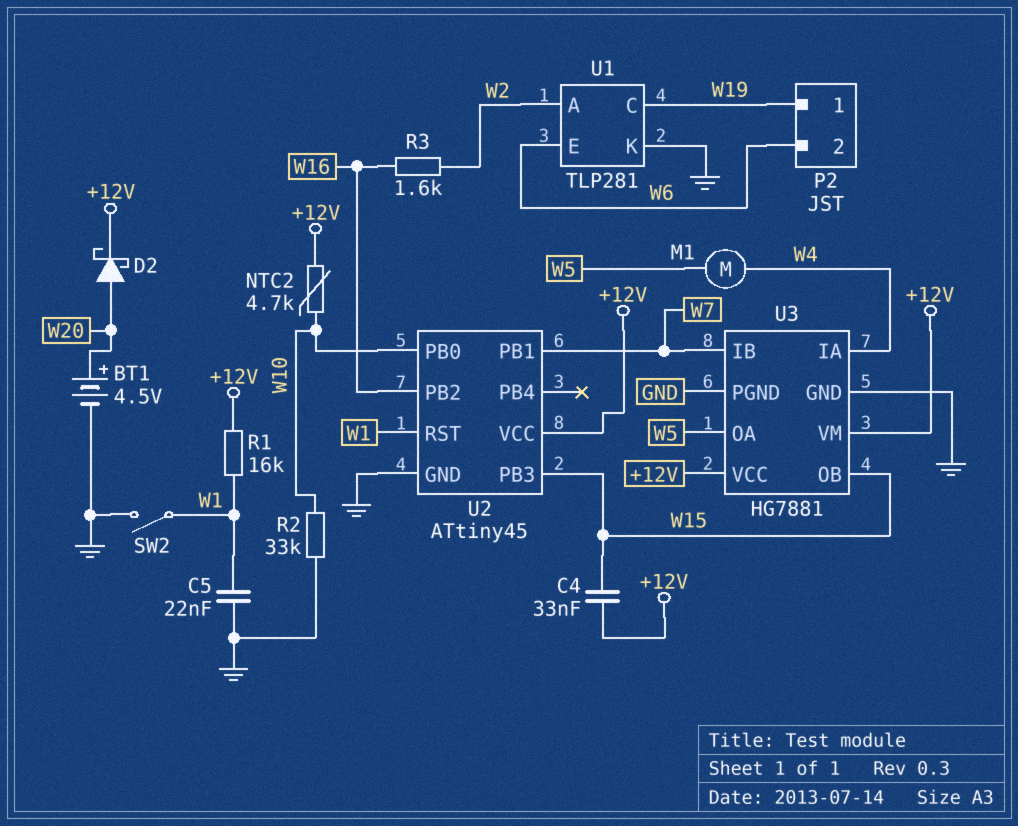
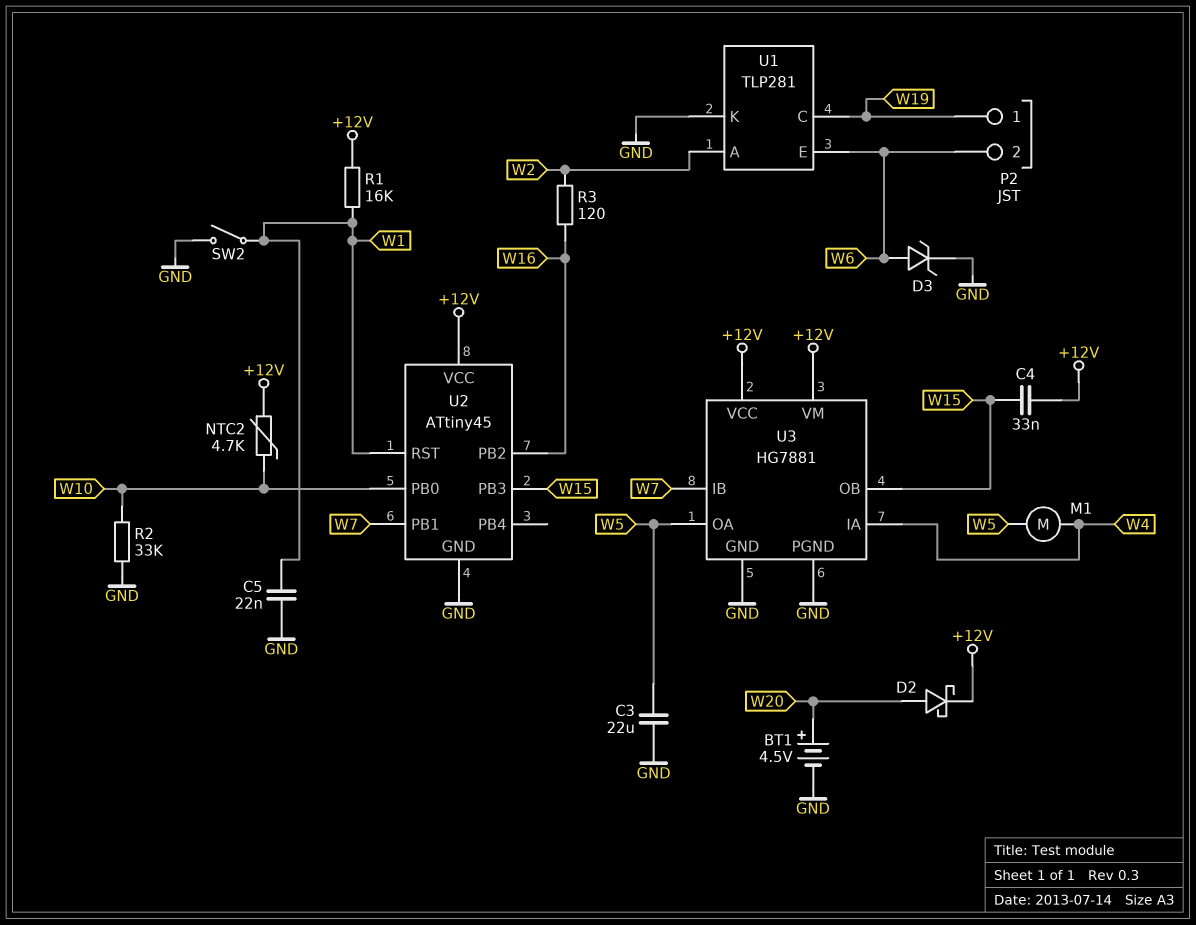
C3: none -> 22uF (GND, W5)
D3: none -> zener (A W6, K GND)
R3: 1.6k (W2, W16) -> 120 (W2, W16)

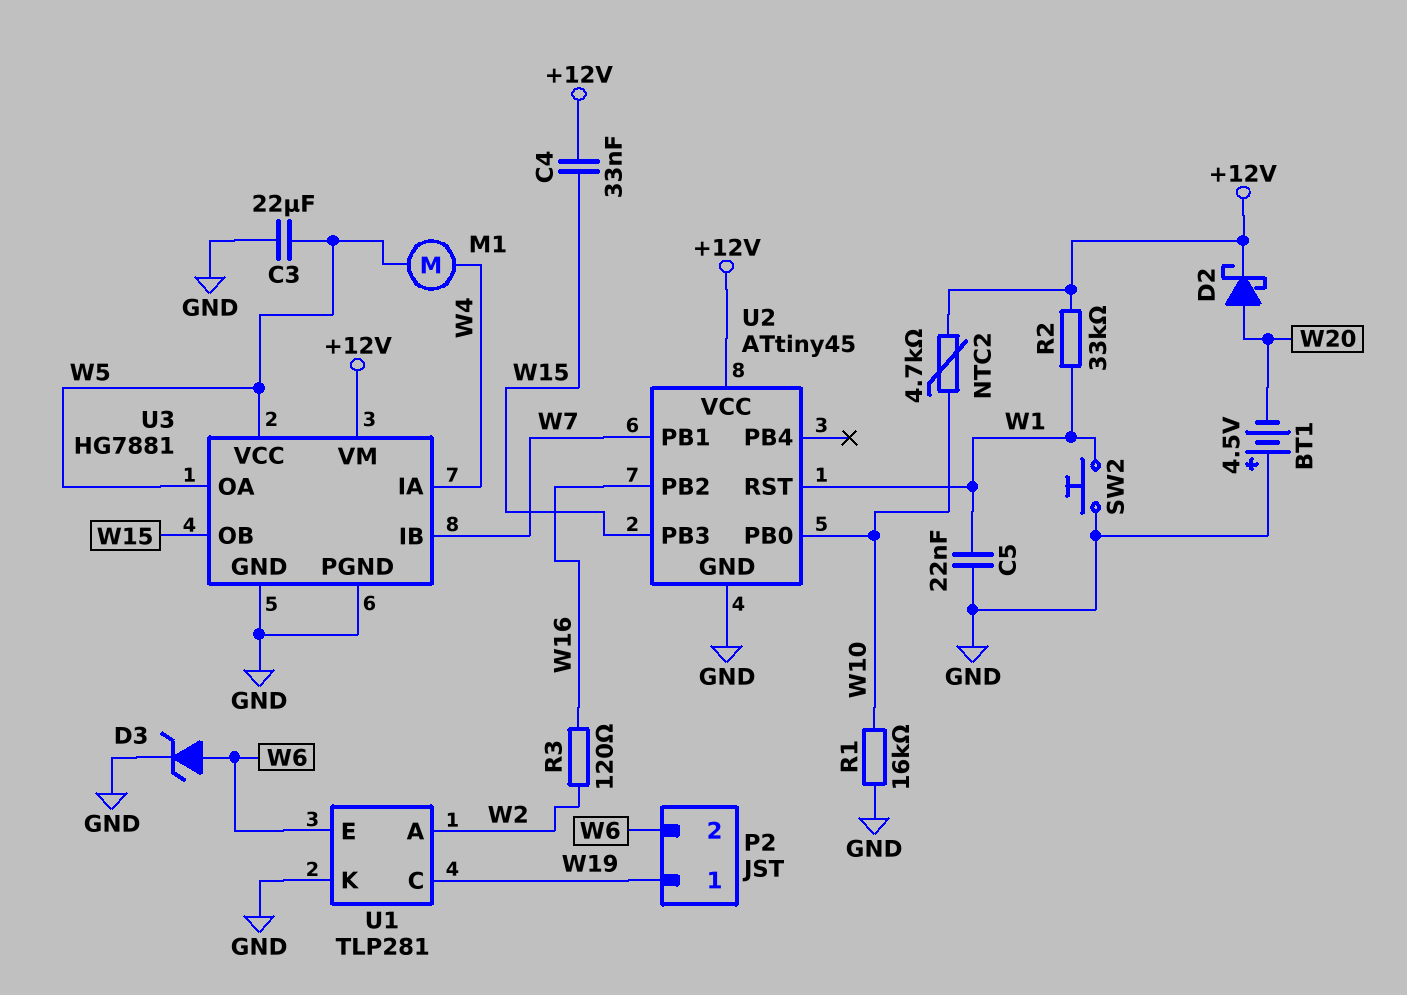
BT1: 4.5V (plus W20, minus GND) -> 4.5V (plus GND, minus W20)
R1: 16k (+12V, W1) -> 16k (GND, W10)
R2: 33k (GND, W10) -> 33k (+12V, W1)
SW2: switch (GND, W1) -> button (GND, W1)
U3 pin VCC: +12V -> W5

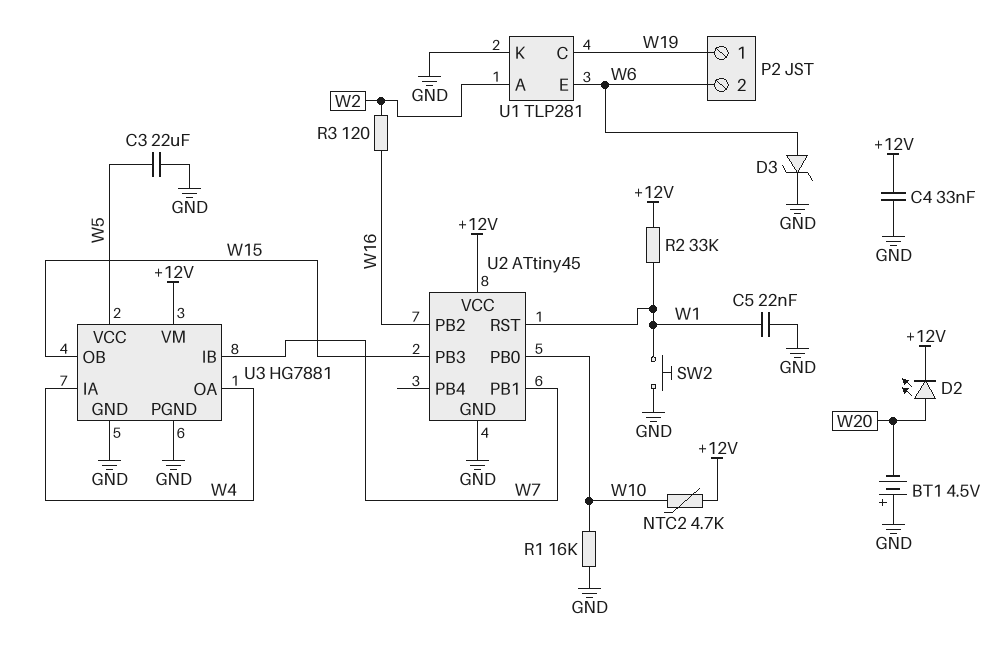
C4: 33nF (+12V, W15) -> 33nF (+12V, GND)
D2: schottky (A W20, K +12V) -> LED (A W20, K +12V)
M1: motor (W4, W5) -> none
U3 pin OA: W5 -> W4

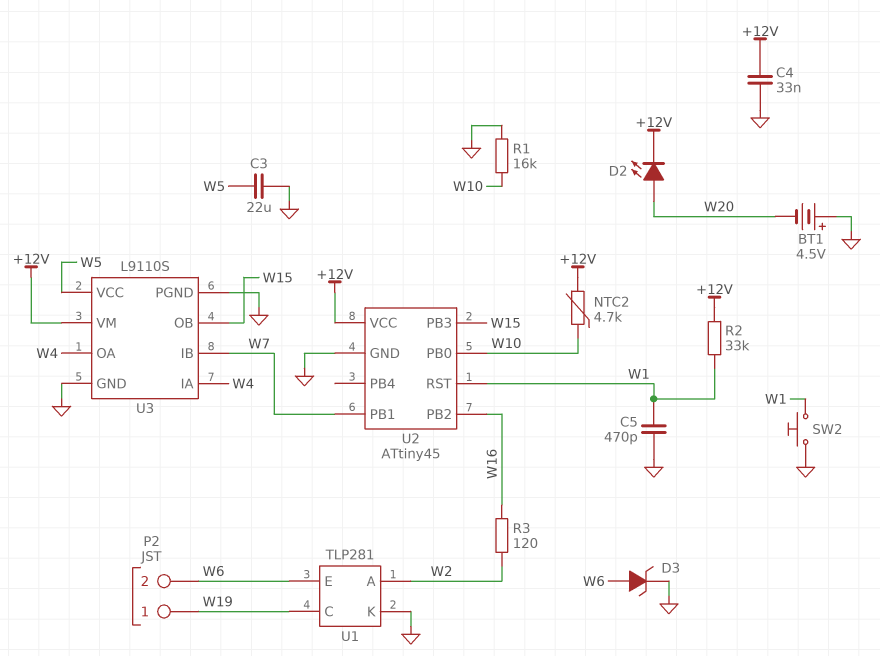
C5: 22nF (GND, W1) -> 470pF (GND, W1)
U3: HG7881 -> L9110S

